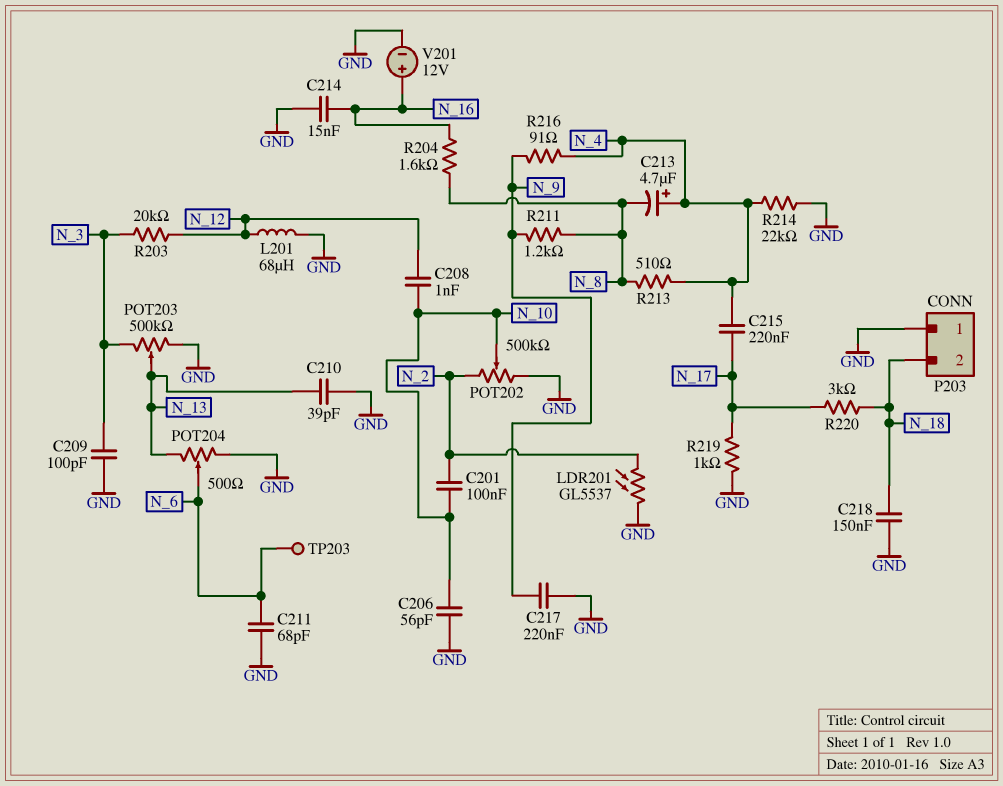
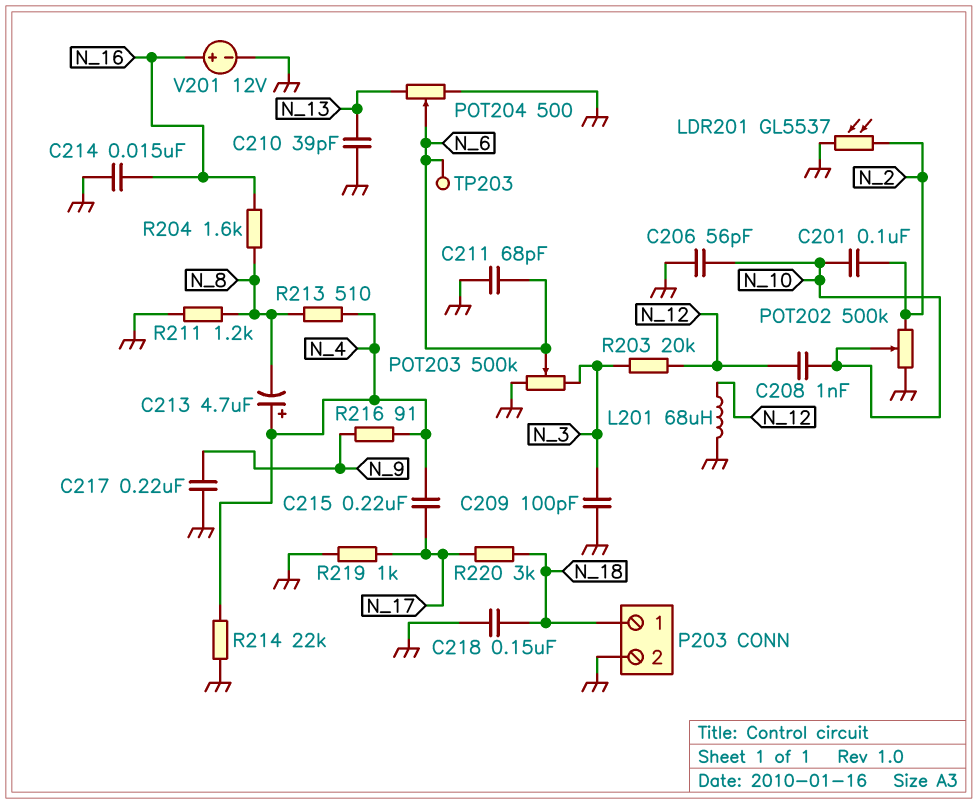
P203 pin 1: GND -> N_18
P203 pin 2: N_18 -> GND
POT203: 500k (GND, N_3, wiper N_13) -> 500k (GND, N_3, wiper N_6)
R211: 1.2k (N_8, N_9) -> 1.2k (GND, N_8)

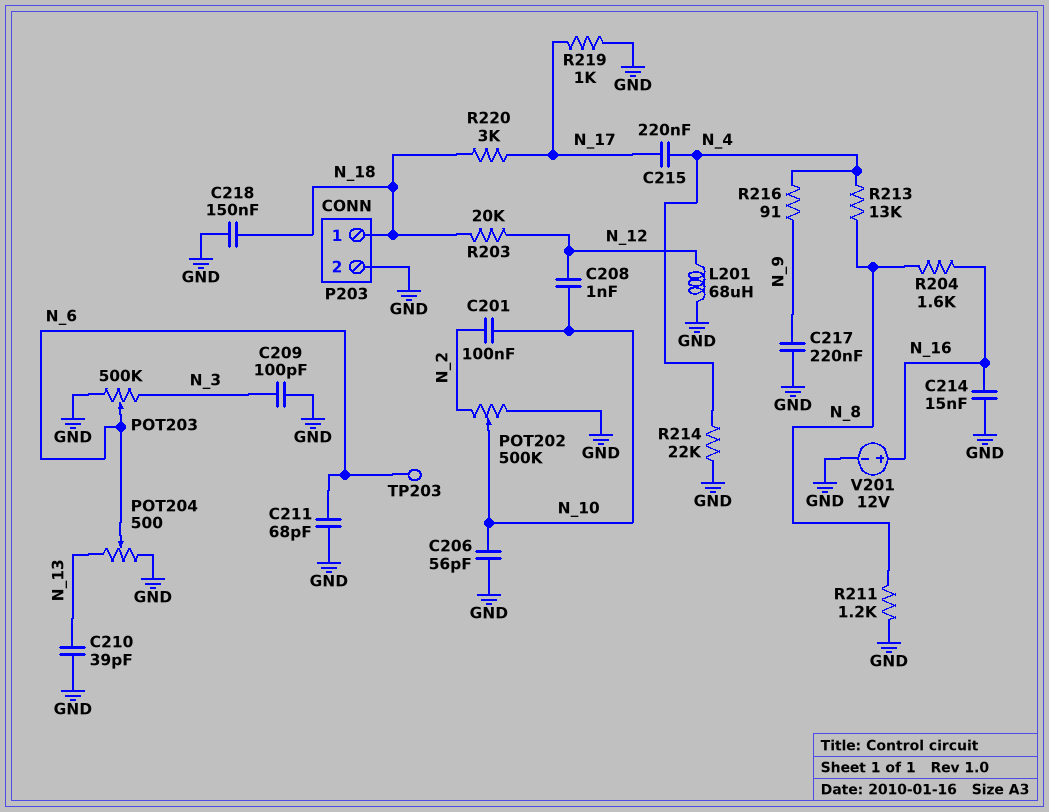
C213: 4.7uF (plus N_4, minus N_8) -> none
LDR201: GL5537 (GND, N_2) -> none
R203: 20k (N_3, N_12) -> 20k (N_12, N_18)
R213: 510 (N_4, N_8) -> 13k (N_4, N_8)

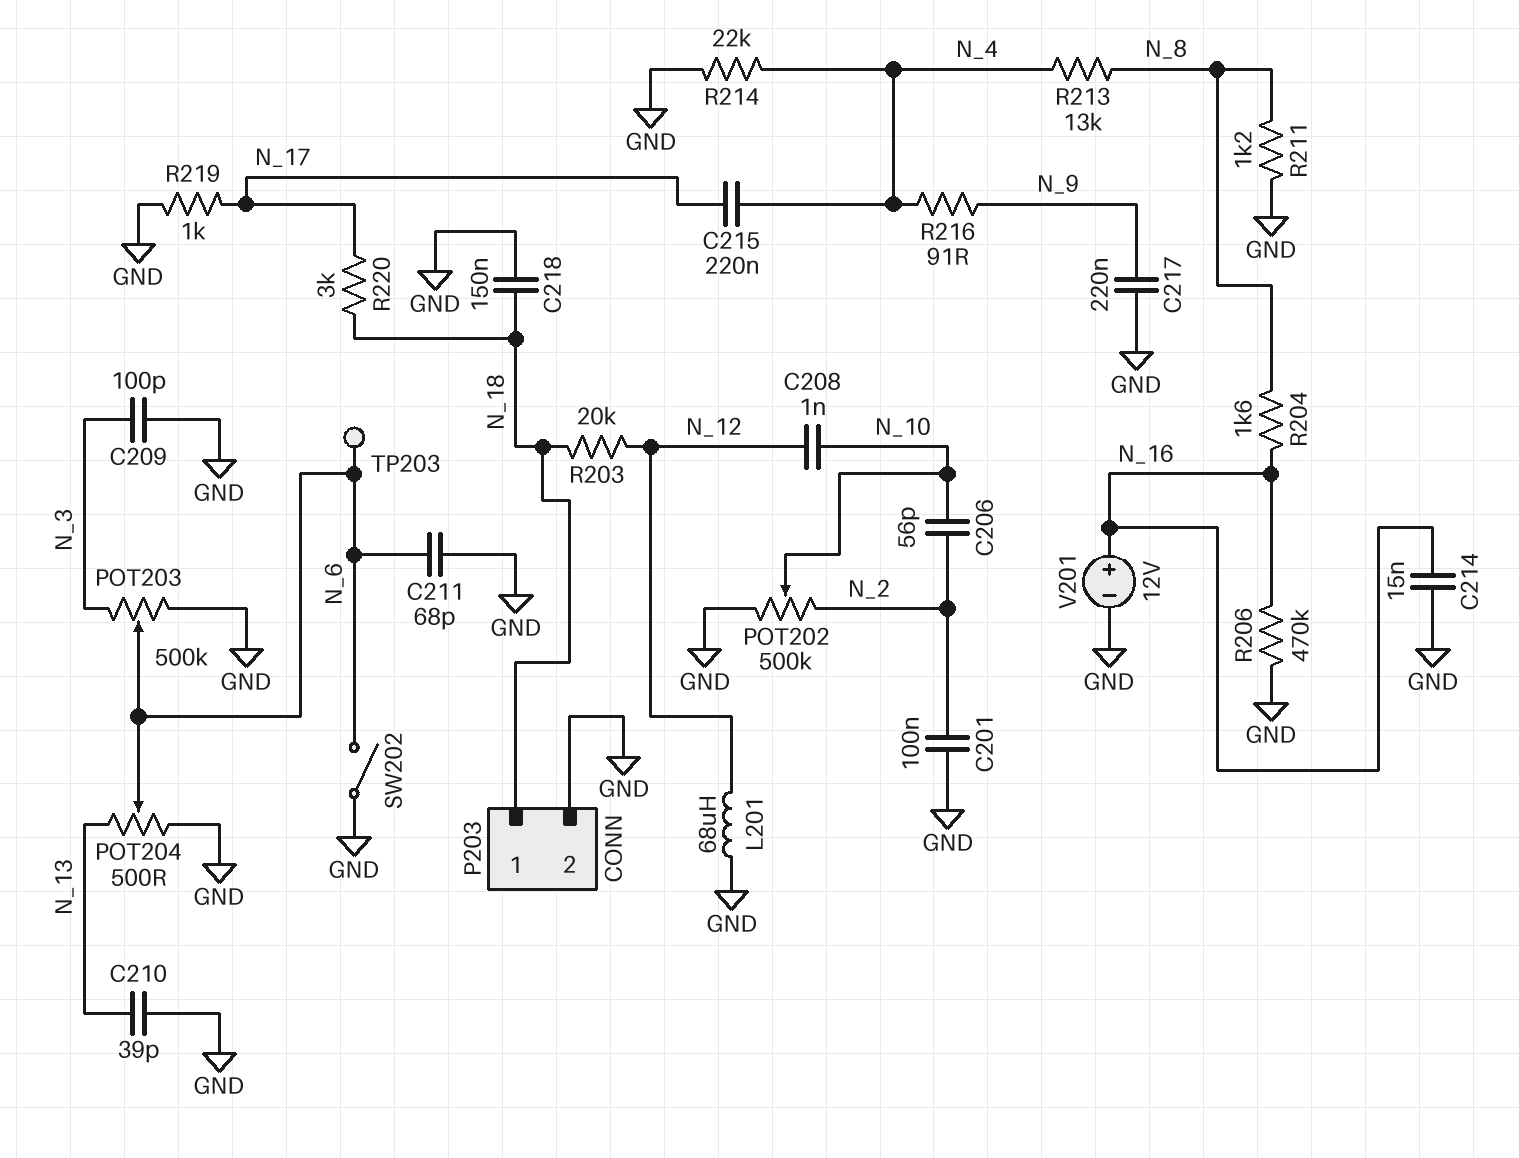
C201: 100nF (N_2, N_10) -> 100nF (GND, N_2)
C206: 56pF (GND, N_10) -> 56pF (N_2, N_10)
R206: none -> 470k (GND, N_16)
SW202: none -> switch (GND, N_6)

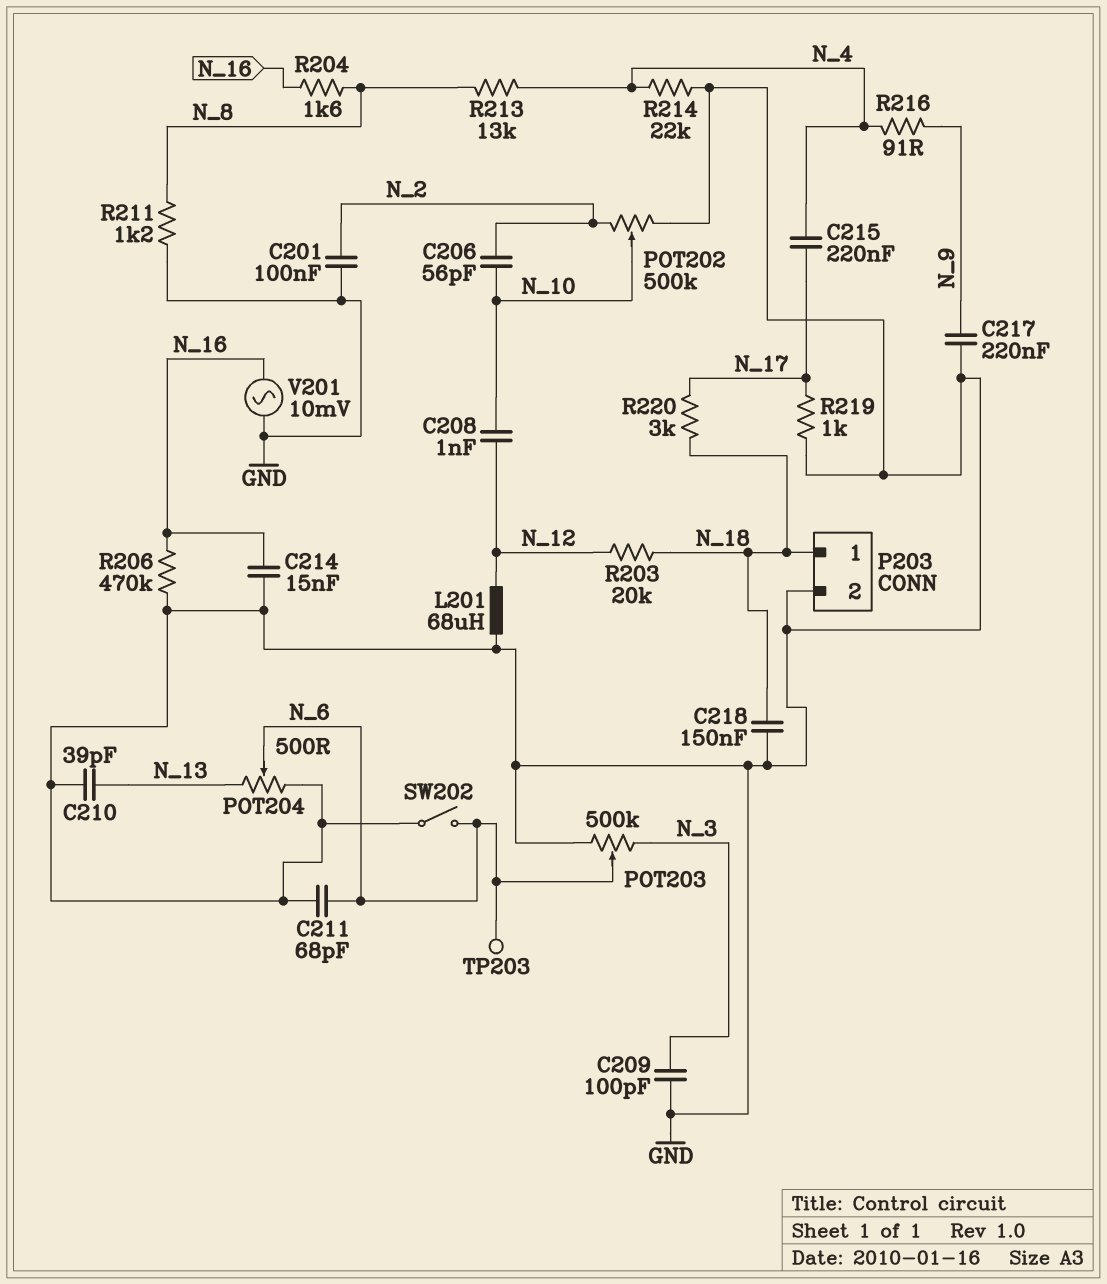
V201: 12V (plus N_16, minus GND) -> AC 10mV (GND, N_16)

